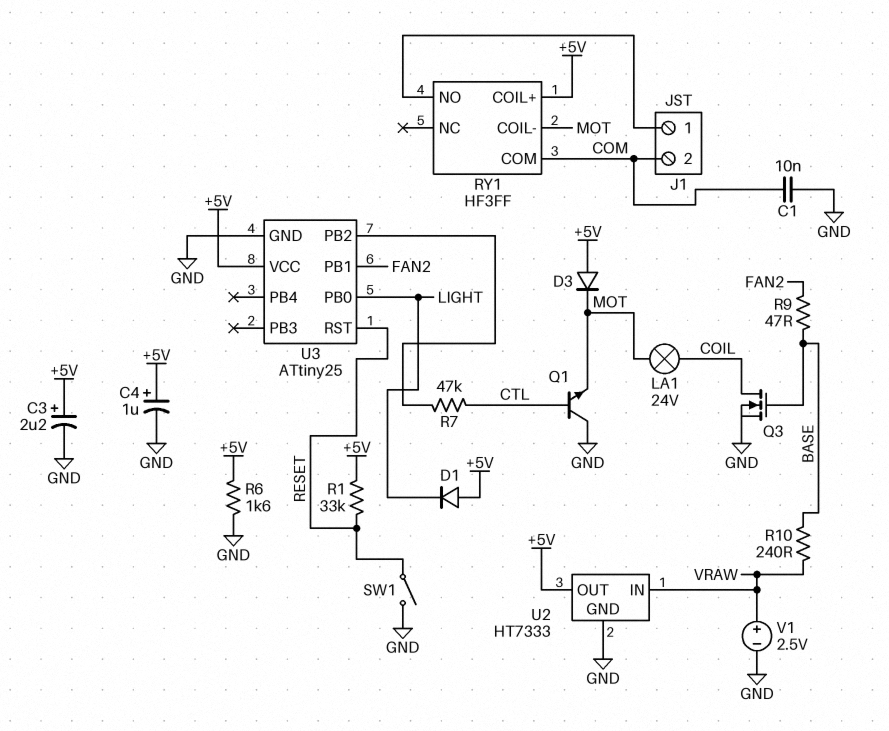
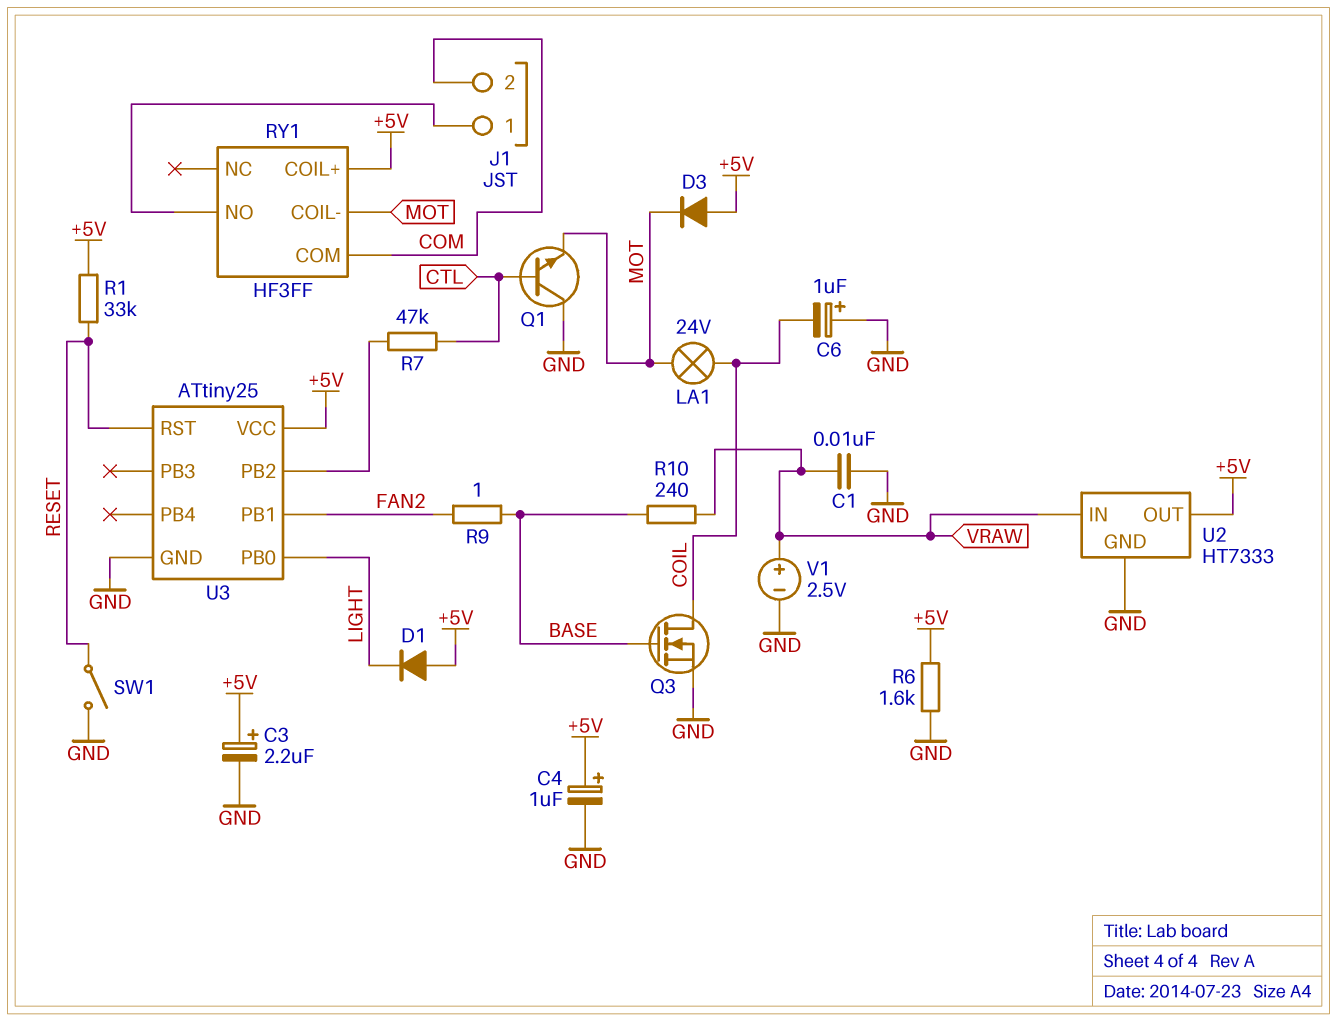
C1: 10nF (COM, GND) -> 10nF (GND, VRAW)
C6: none -> 1uF (plus GND, minus COIL)
R9: 47 (BASE, FAN2) -> 1 (BASE, FAN2)

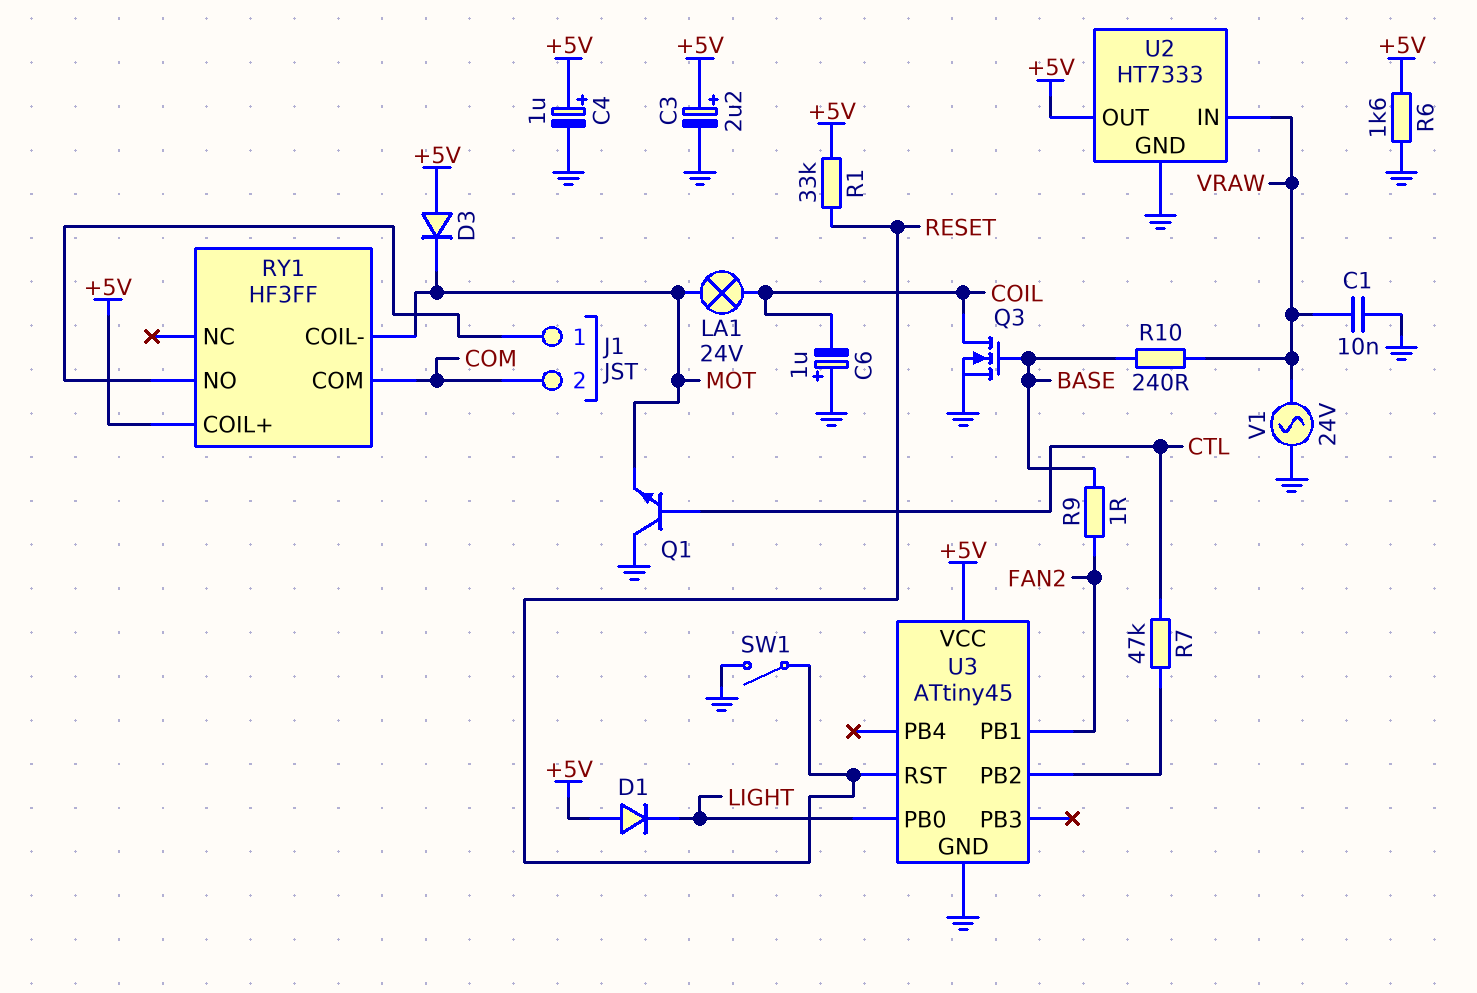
U3: ATtiny25 -> ATtiny45
V1: 2.5V (plus VRAW, minus GND) -> AC 24V (GND, VRAW)

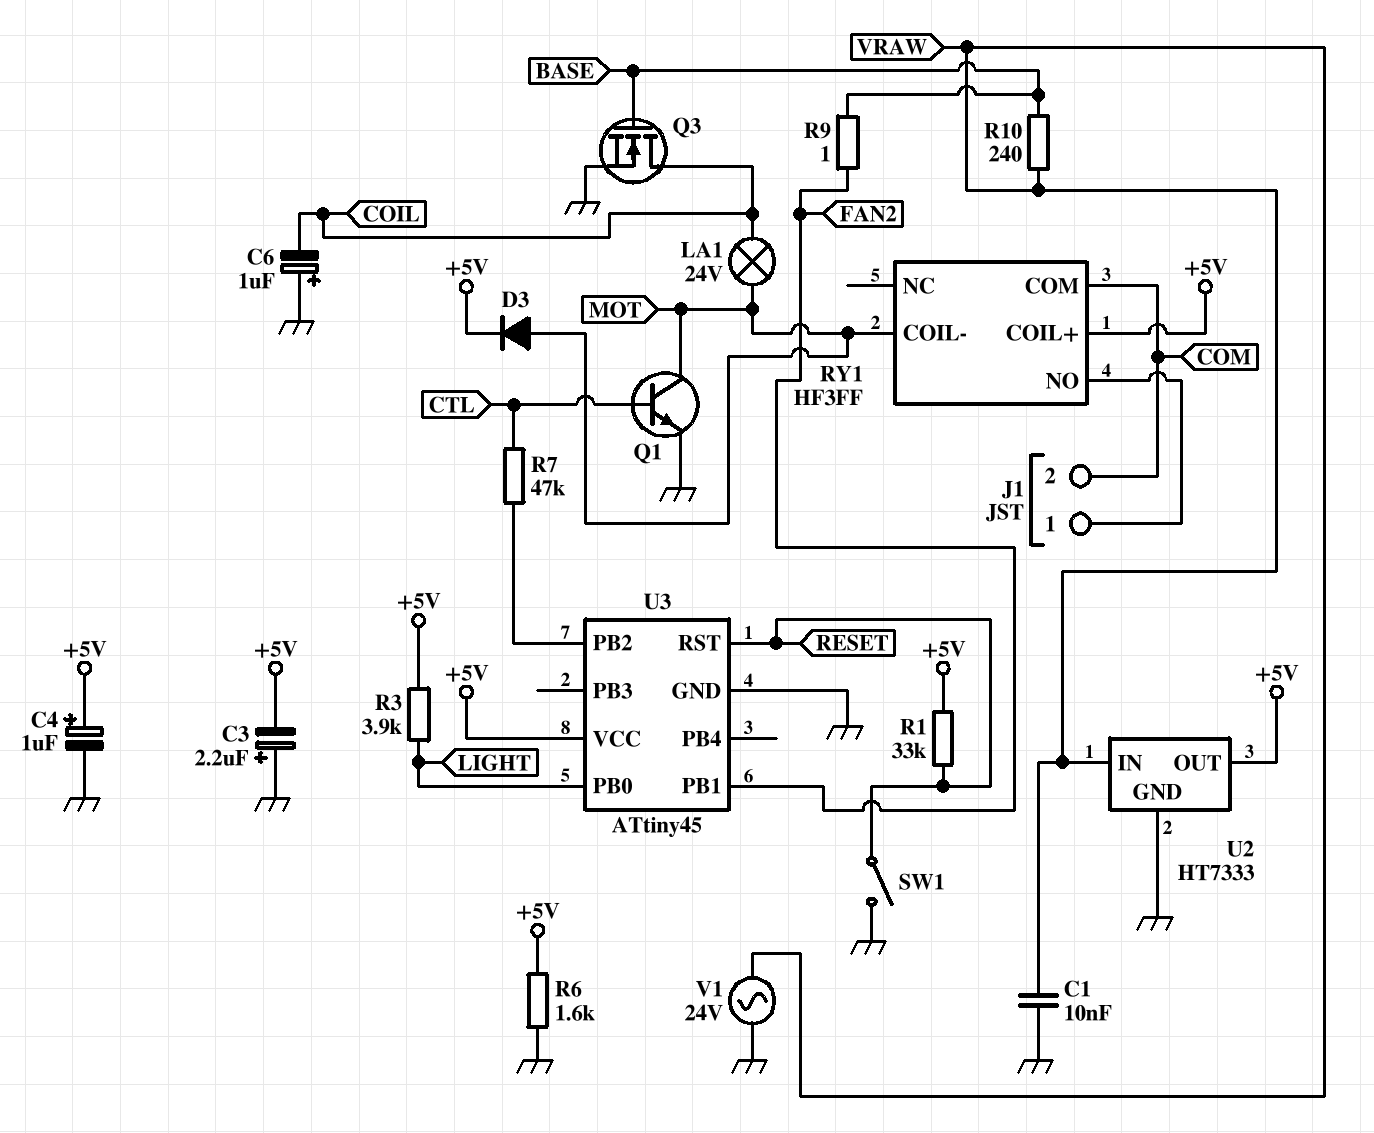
C3: 2.2uF (plus +5V, minus GND) -> 2.2uF (plus GND, minus +5V)
D1: diode (A +5V, K LIGHT) -> none
D3: diode (A +5V, K MOT) -> diode (A MOT, K +5V)
Q1: NPN (B CTL, C GND, E MOT) -> NPN (B CTL, C MOT, E GND)
R3: none -> 3.9k (+5V, LIGHT)

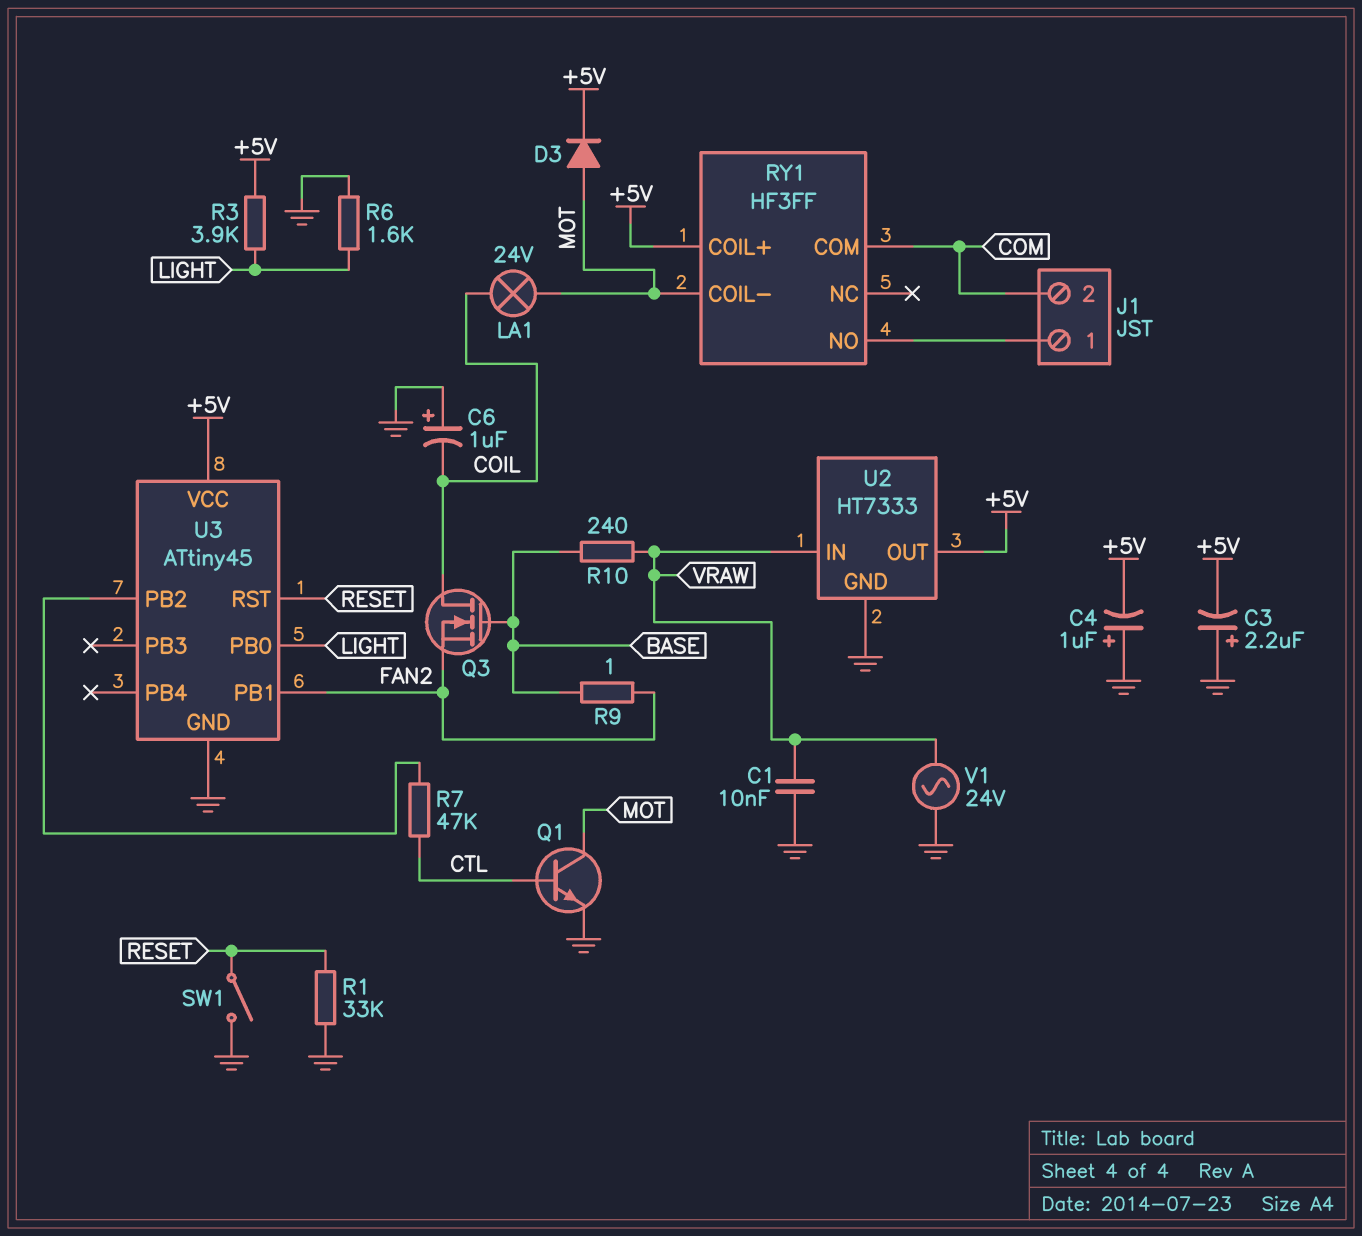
C4: 1uF (plus +5V, minus GND) -> 1uF (plus GND, minus +5V)
Q3: NMOS (G BASE, D COIL, S GND) -> NMOS (G BASE, D COIL, S FAN2)
R1: 33k (+5V, RESET) -> 33k (GND, RESET)
R6: 1.6k (+5V, GND) -> 1.6k (GND, LIGHT)

